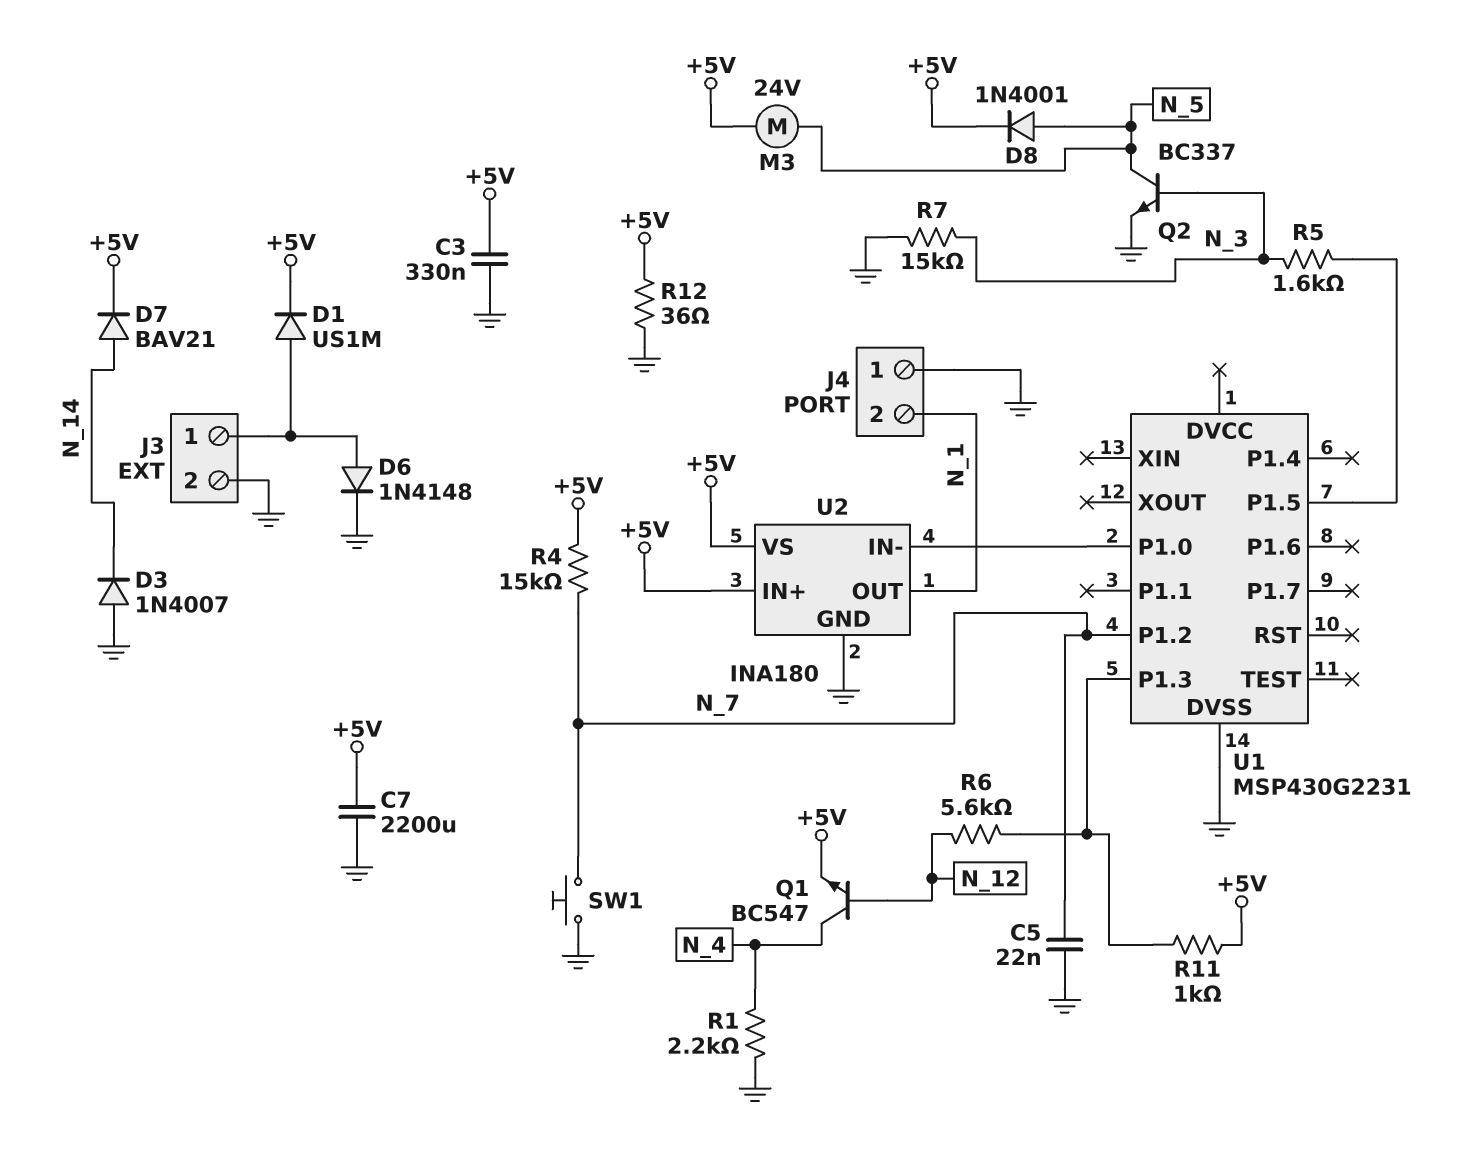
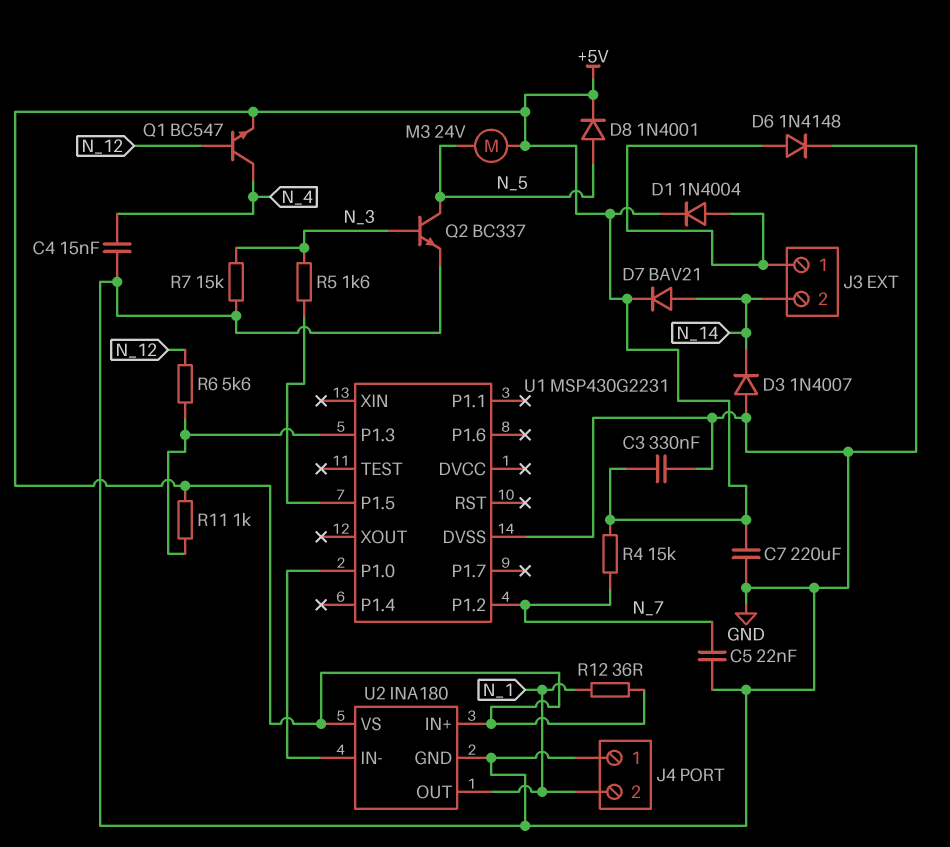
C4: none -> 15nF (GND, N_4)
C7: 2200uF (+5V, GND) -> 220uF (+5V, GND)
D1: diode US1M (A J3/1, K +5V) -> diode 1N4004 (A J3/1, K +5V)
J3 pin 2: GND -> N_14
R1: 2.2k (GND, N_4) -> none
R12: 36 (+5V, GND) -> 36 (+5V, N_1)
SW1: button (GND, N_7) -> none

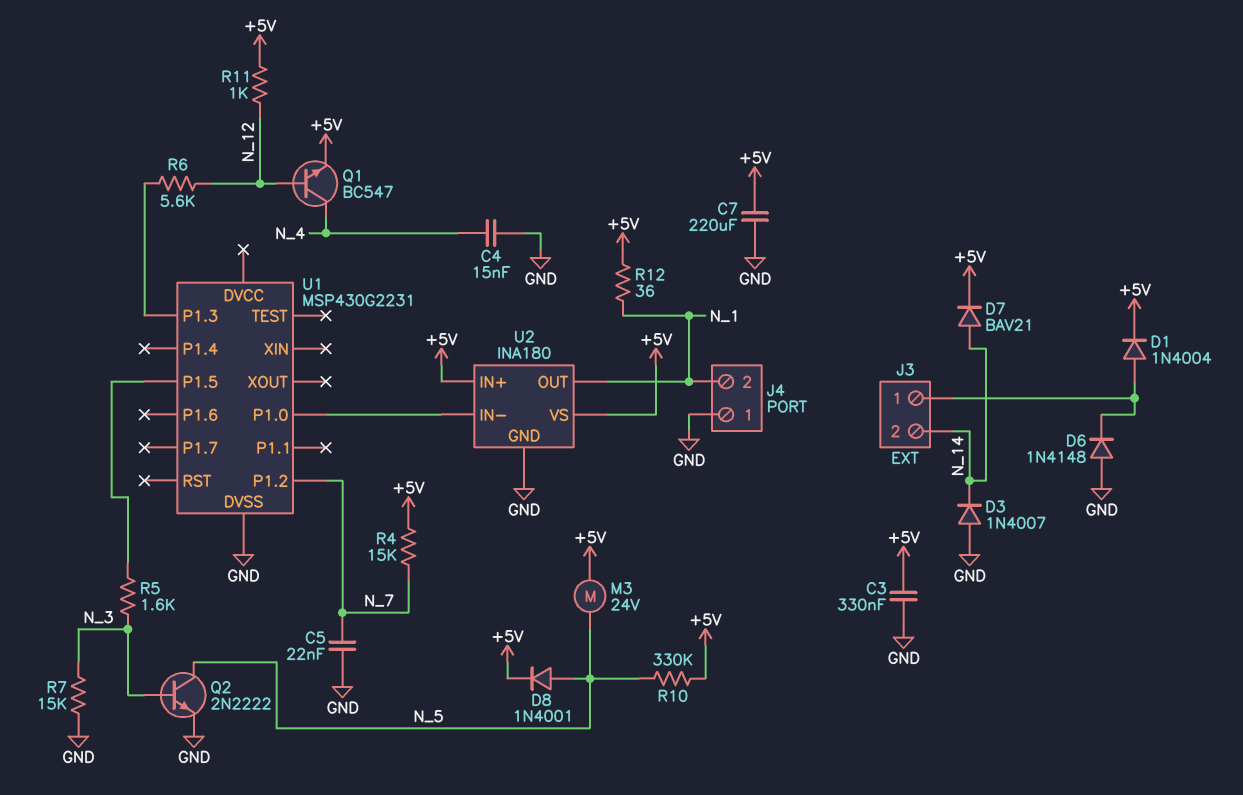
D6: diode 1N4148 (A J3/1, K GND) -> diode 1N4148 (A GND, K J3/1)
Q2: NPN BC337 (B N_3, C N_5, E GND) -> NPN 2N2222 (B N_3, C N_5, E GND)
R10: none -> 330k (+5V, N_5)
R11: 1k (+5V, U1/P1.3) -> 1k (+5V, N_12)

